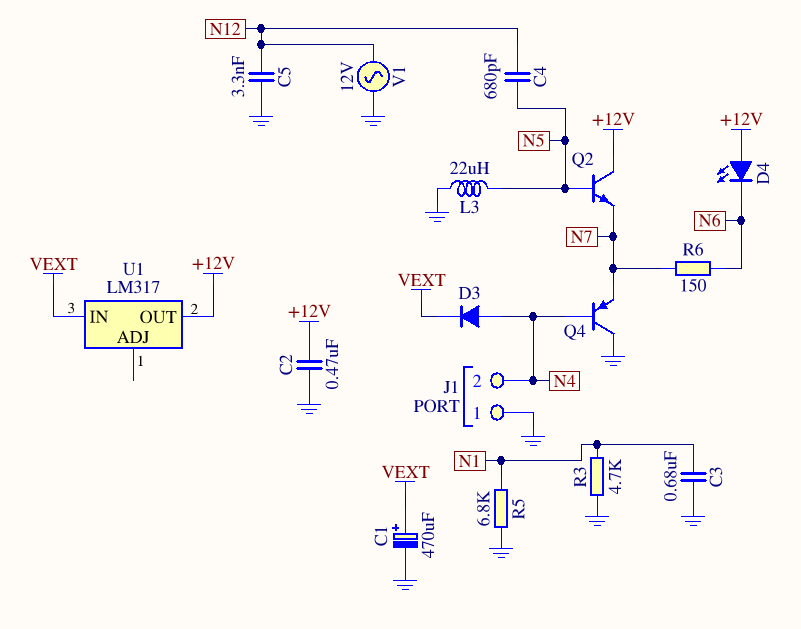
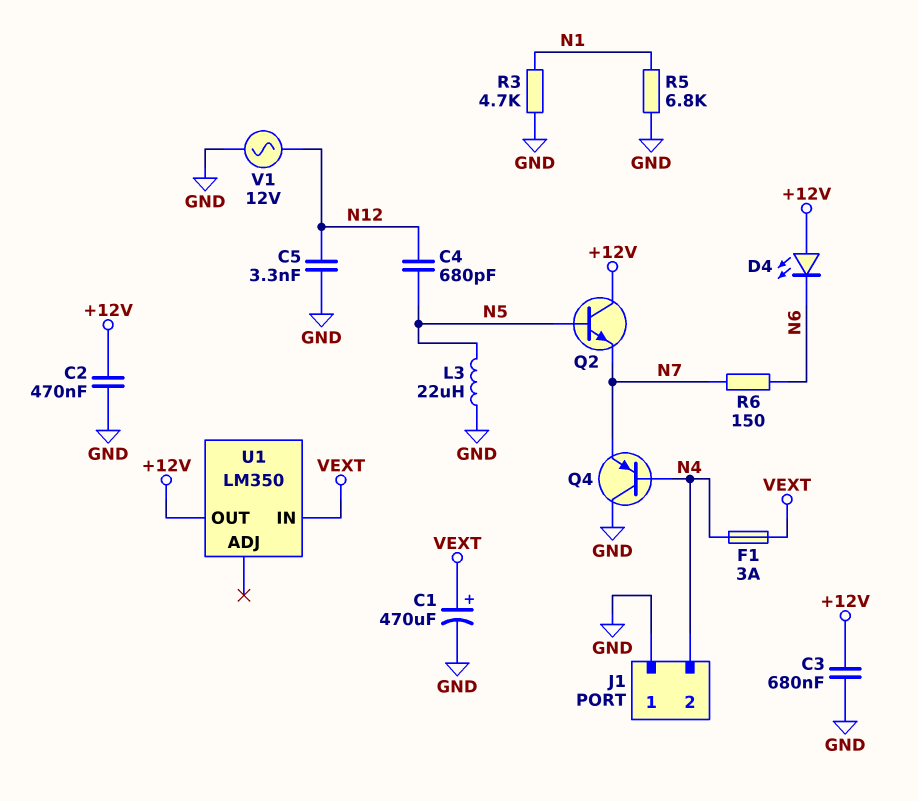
C3: 680nF (GND, N1) -> 680nF (+12V, GND)
D3: diode (A N4, K VEXT) -> none
F1: none -> 3A (N4, VEXT)
U1: LM317 -> LM350

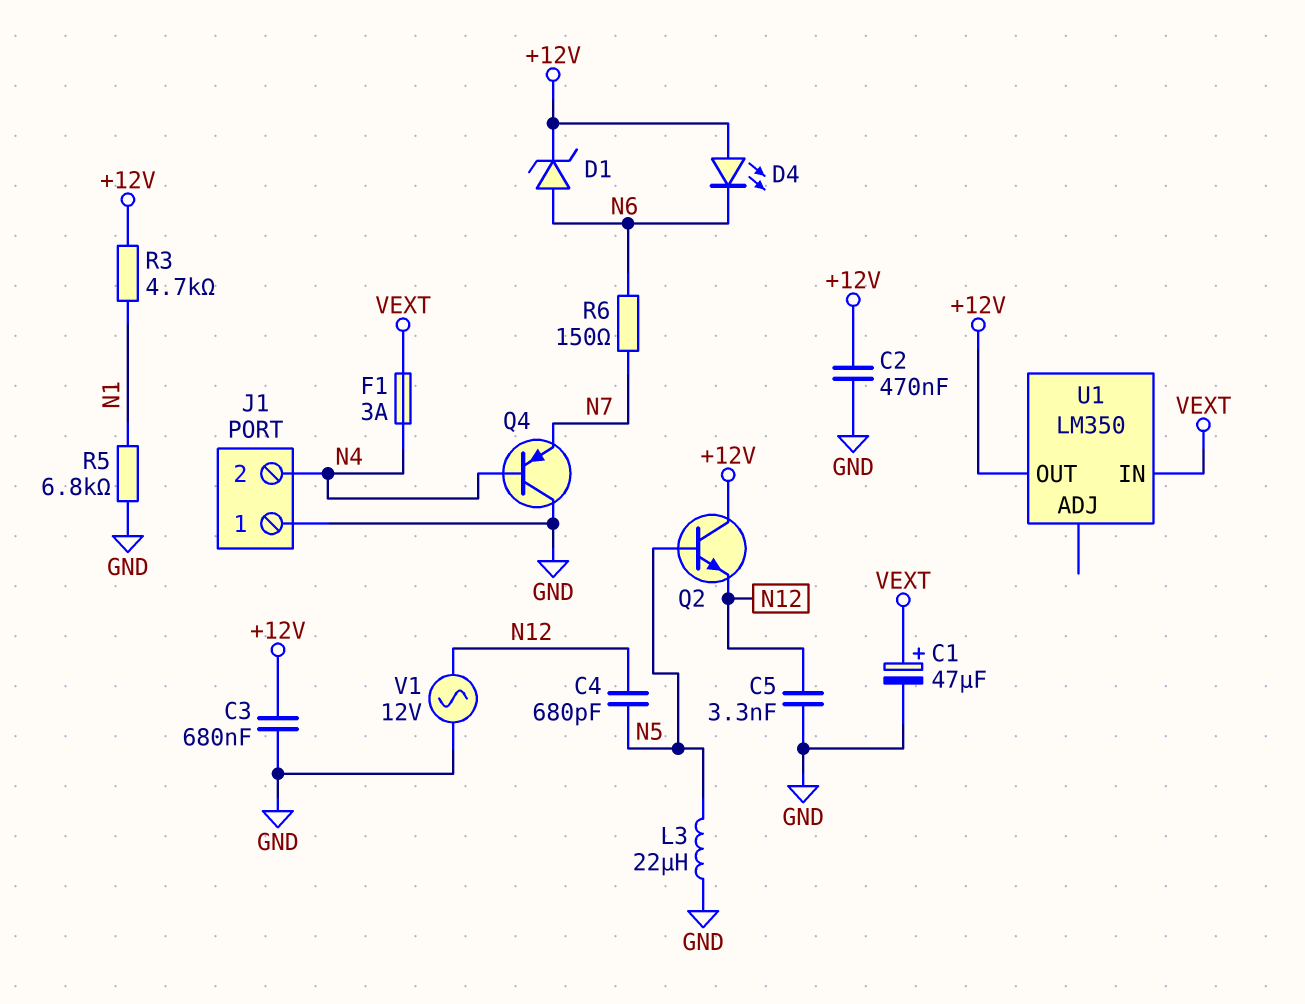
C1: 470uF (plus VEXT, minus GND) -> 47uF (plus VEXT, minus GND)
D1: none -> zener (A N6, K +12V)
Q2: NPN (B N5, C +12V, E N7) -> NPN (B N5, C +12V, E N12)
R3: 4.7k (GND, N1) -> 4.7k (+12V, N1)

